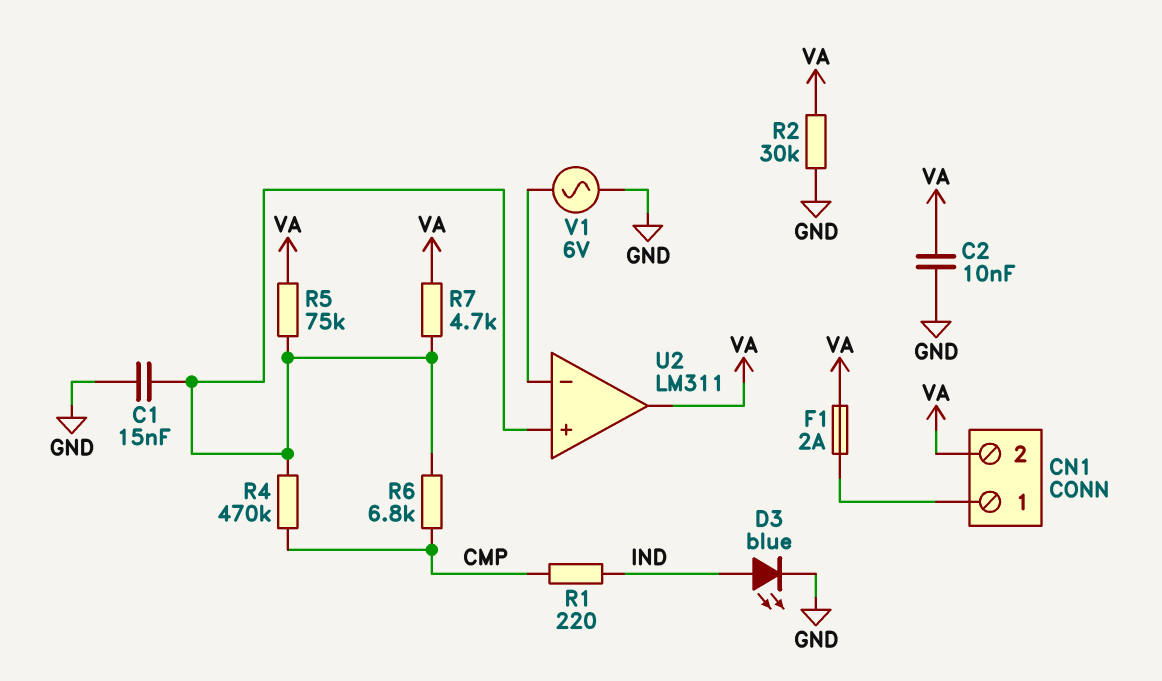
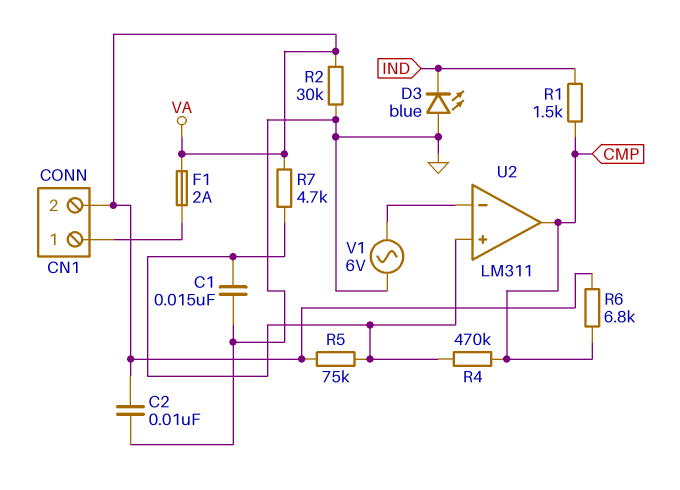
D3: LED blue (A IND, K GND) -> LED blue (A GND, K IND)
R1: 220 (CMP, IND) -> 1.5k (CMP, IND)
R6: 6.8k (CMP, U2/in+) -> 6.8k (CMP, VA)
U2 pin out: VA -> CMP

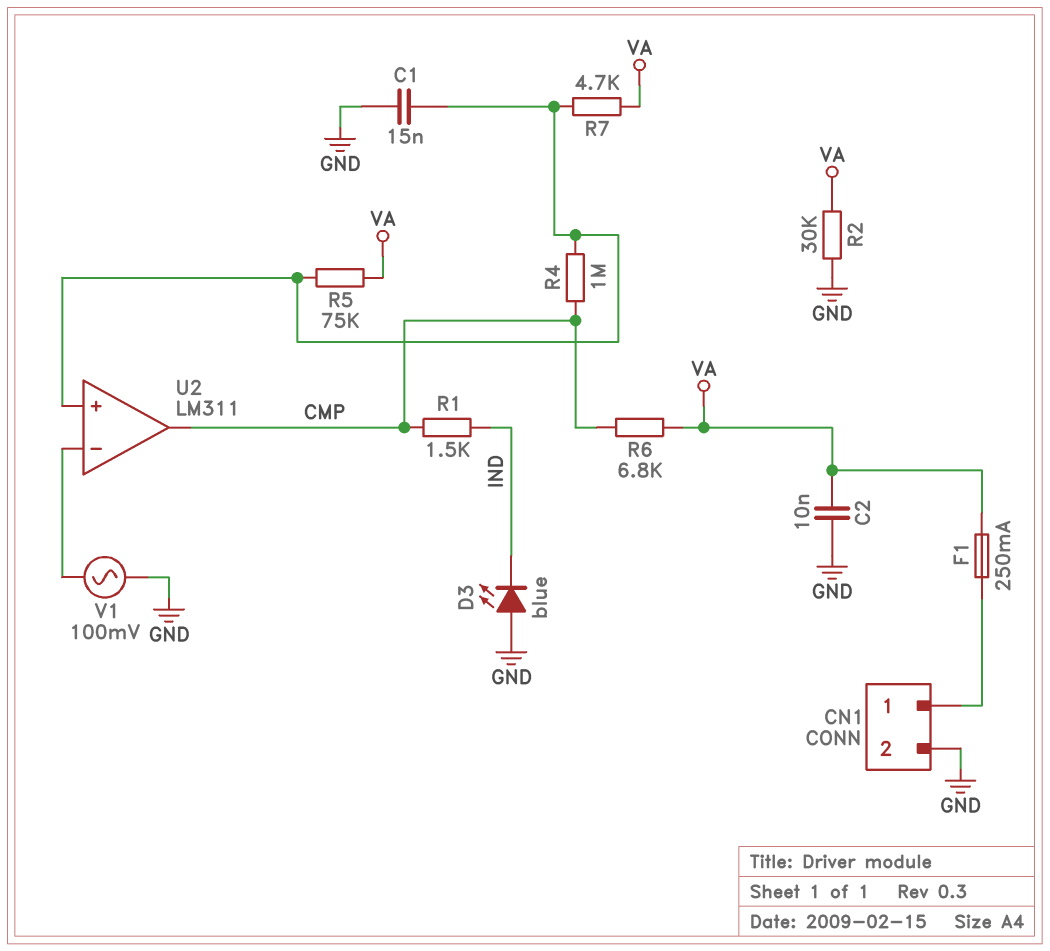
CN1 pin 2: VA -> GND
F1: 2A (CN1/1, VA) -> 250mA (CN1/1, VA)
R4: 470k (CMP, U2/in+) -> 1M (CMP, U2/in+)
V1: AC 6V (GND, U2/in-) -> AC 100mV (GND, U2/in-)

